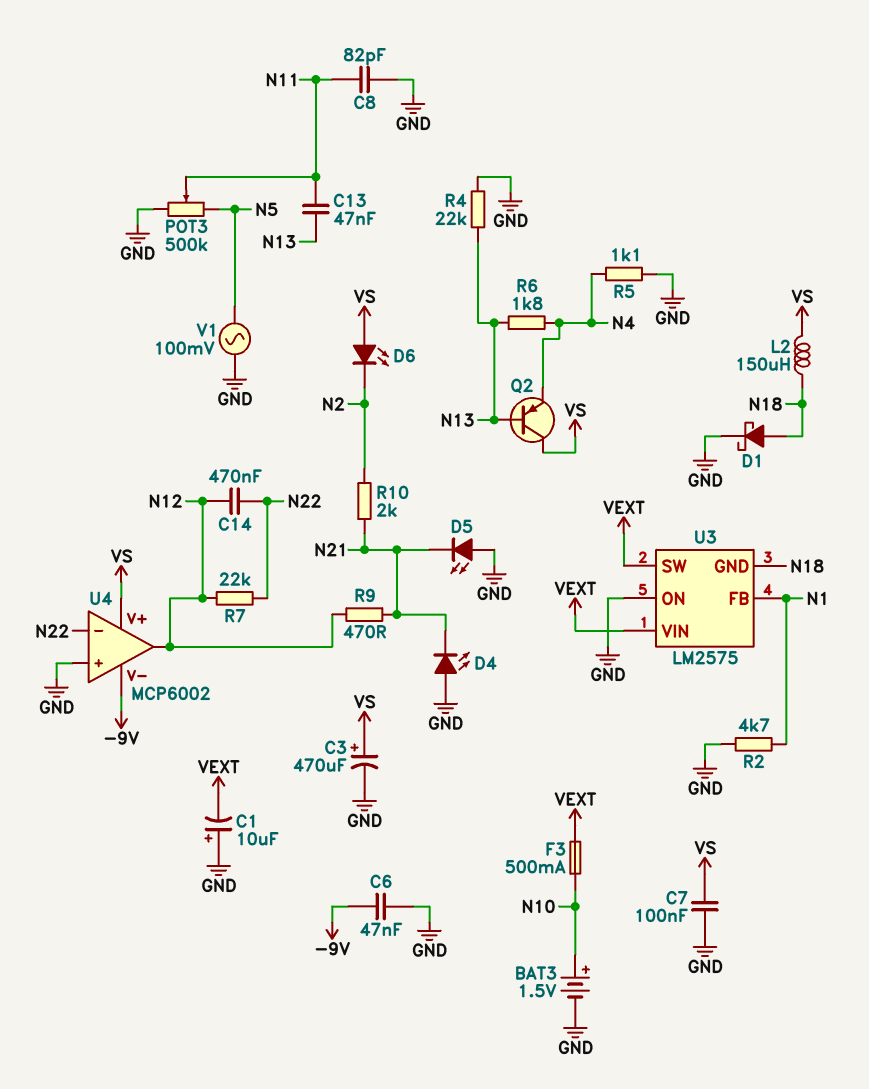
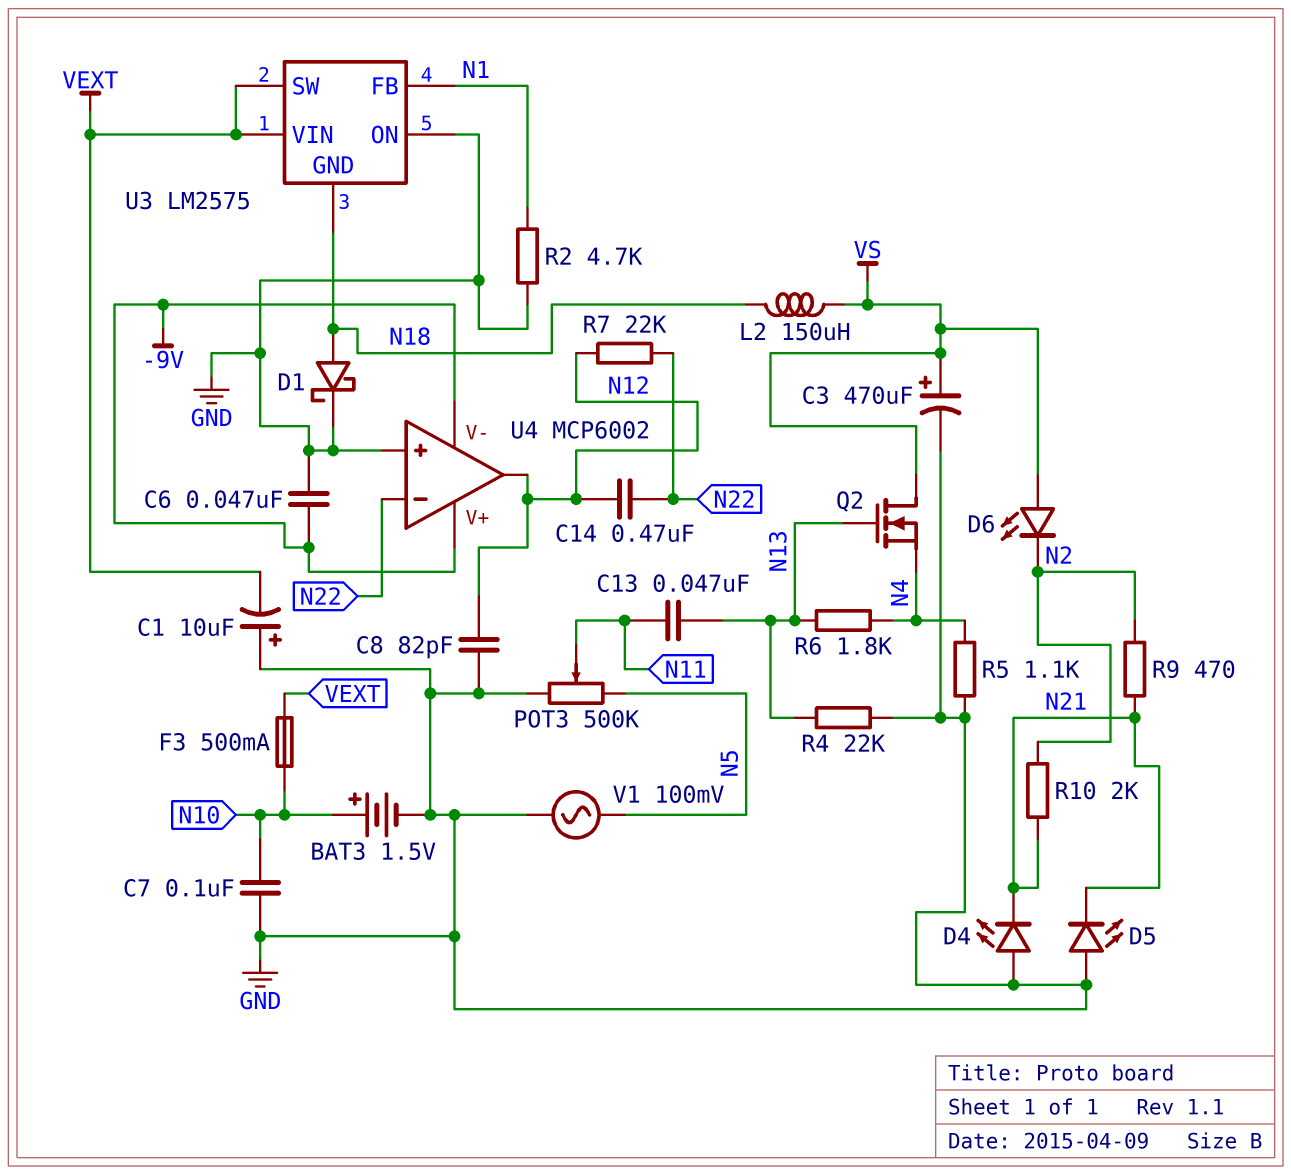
C7: 100nF (GND, VS) -> 100nF (GND, N10)
C8: 82pF (GND, N11) -> 82pF (GND, N12)
Q2: PNP (B N13, C VS, E N4) -> NMOS (G N13, D VS, S N4)
R9: 470 (N12, N21) -> 470 (N2, N21)
U4 pin V+: VS -> -9V

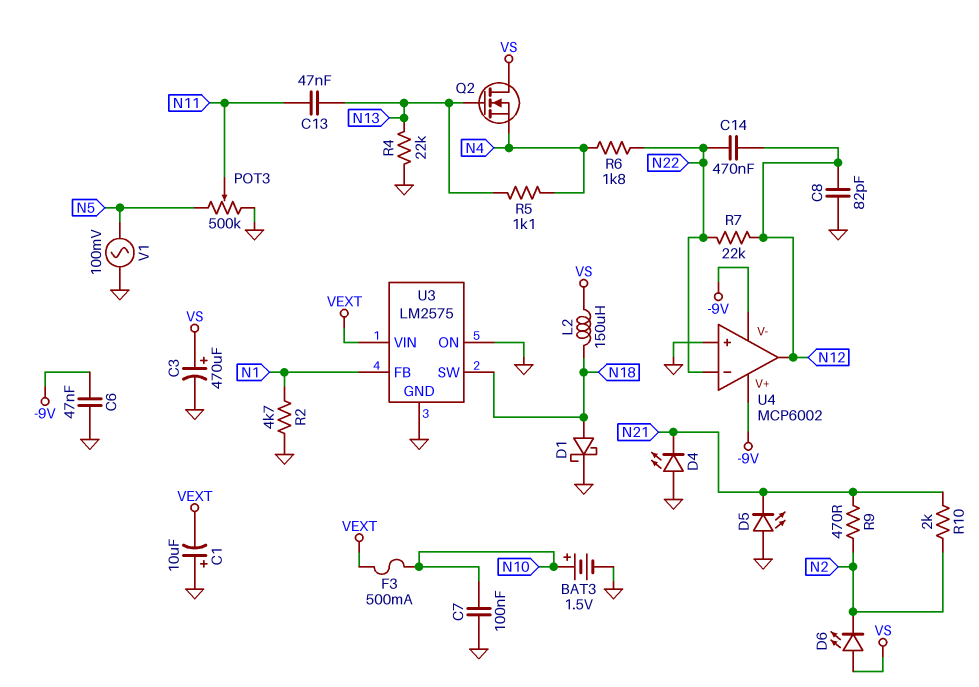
R5: 1.1k (GND, N4) -> 1.1k (N4, N13)
R6: 1.8k (N4, N13) -> 1.8k (N4, N22)
U3 pin GND: N18 -> GND
U3 pin SW: VEXT -> N18

